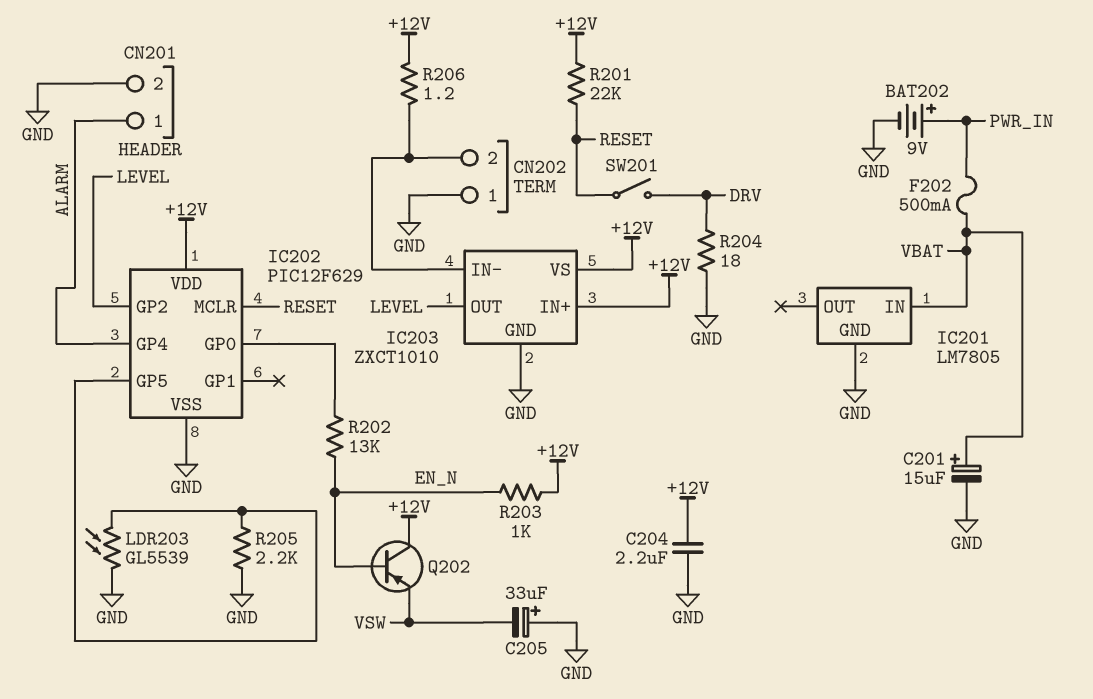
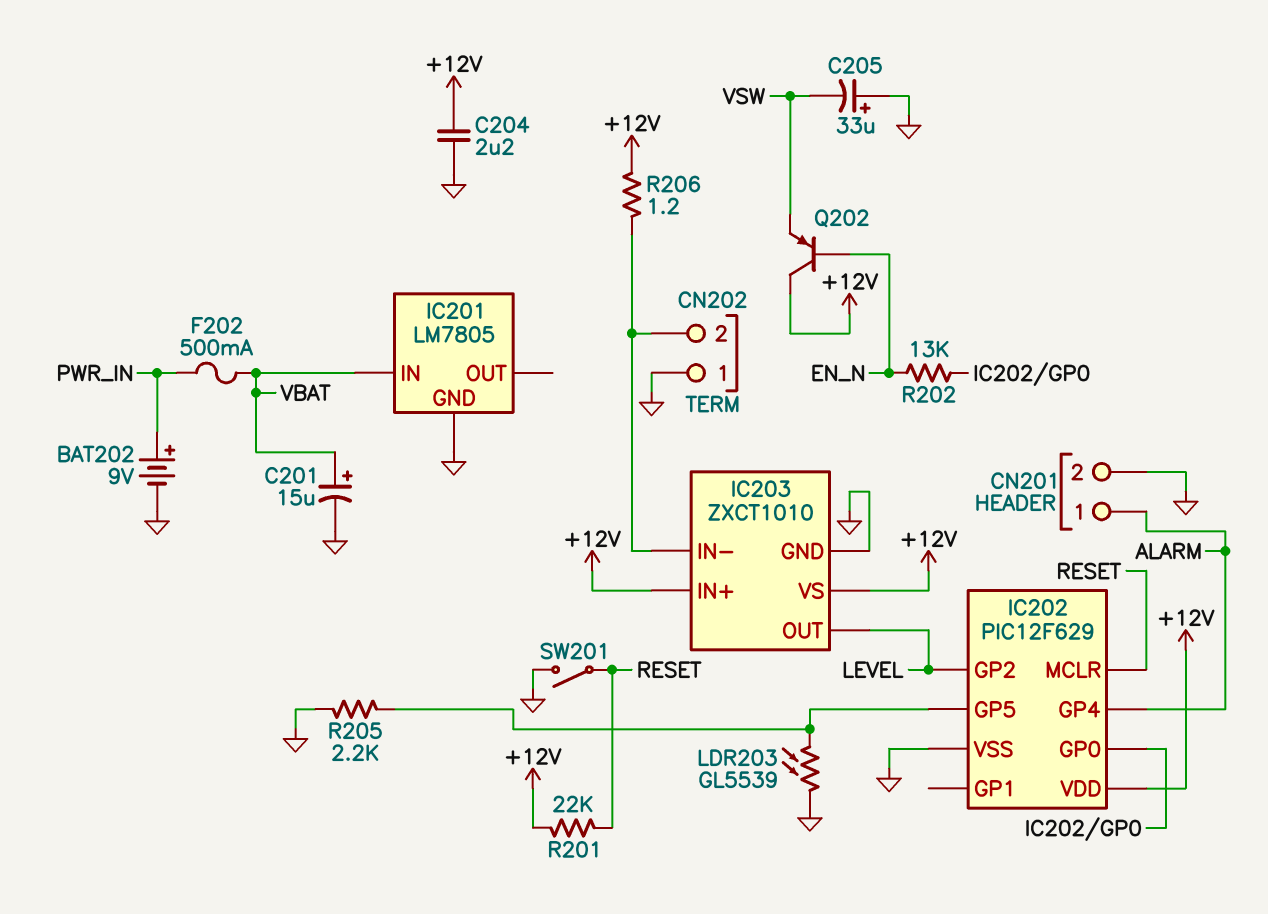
R203: 1k (+12V, EN_N) -> none
R204: 18 (DRV, GND) -> none
SW201: switch (DRV, RESET) -> switch (GND, RESET)

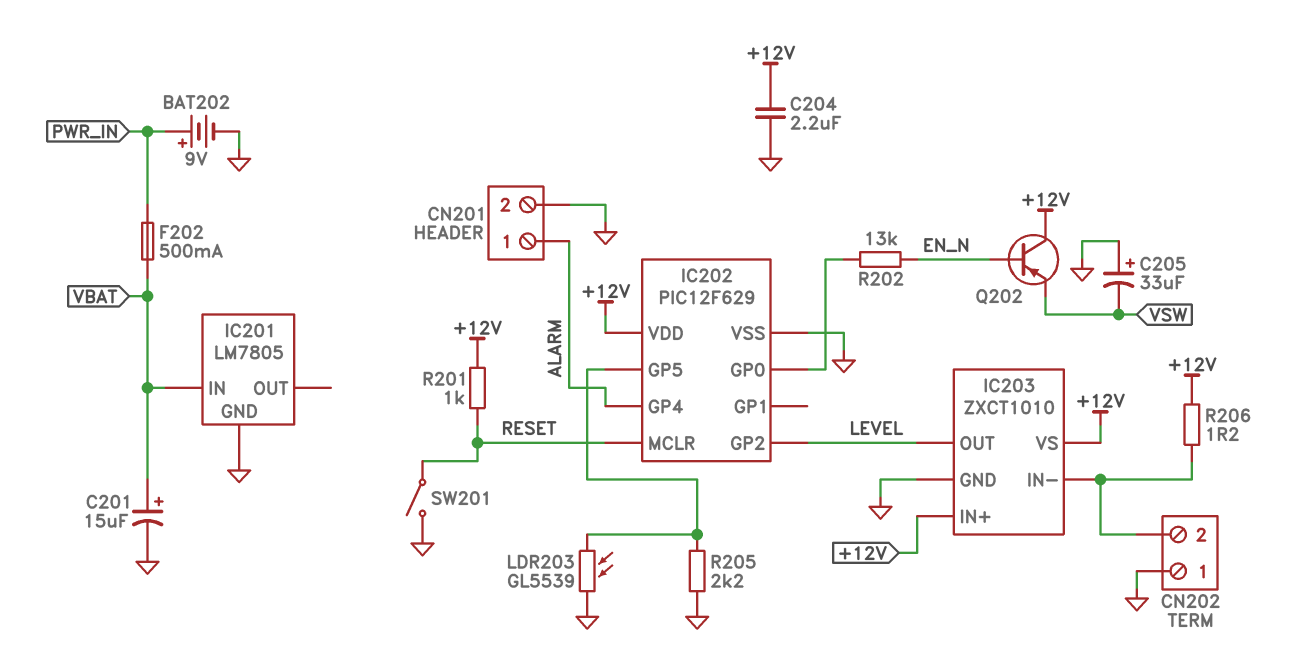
R201: 22k (+12V, RESET) -> 1k (+12V, RESET)

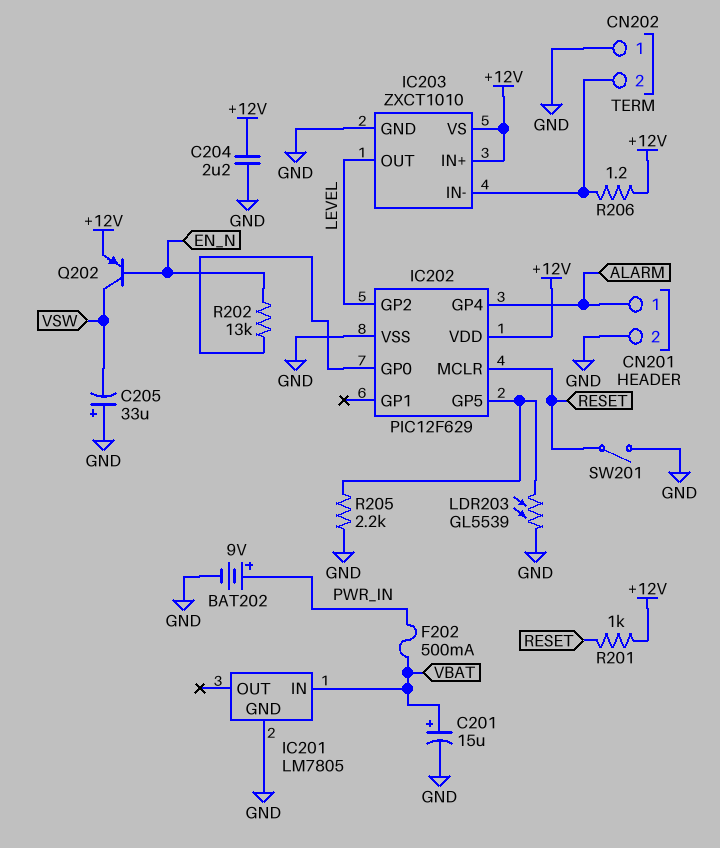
Q202: PNP (B EN_N, C +12V, E VSW) -> PNP (B EN_N, C VSW, E +12V)

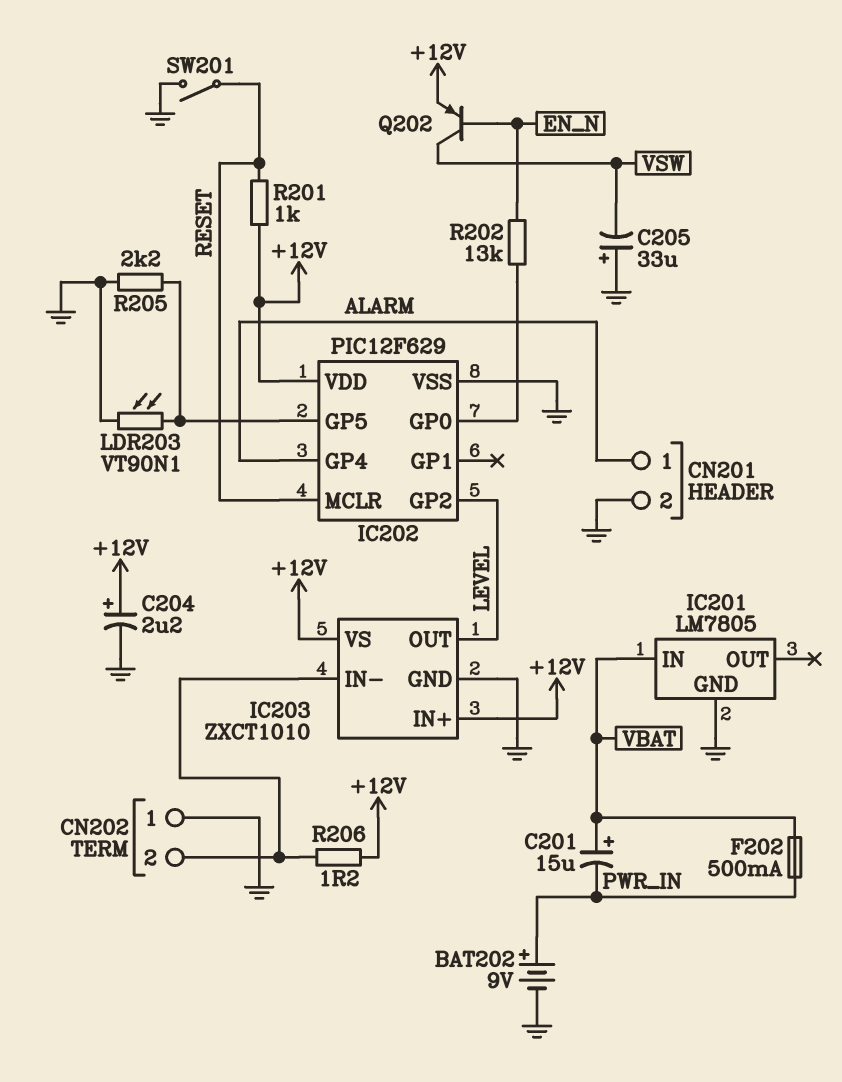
C201: 15uF (plus VBAT, minus GND) -> 15uF (plus VBAT, minus PWR_IN)
C204: 2.2uF (+12V, GND) -> 2.2uF (plus +12V, minus GND)
LDR203: GL5539 (GND, IC202/GP5) -> VT90N1 (GND, IC202/GP5)

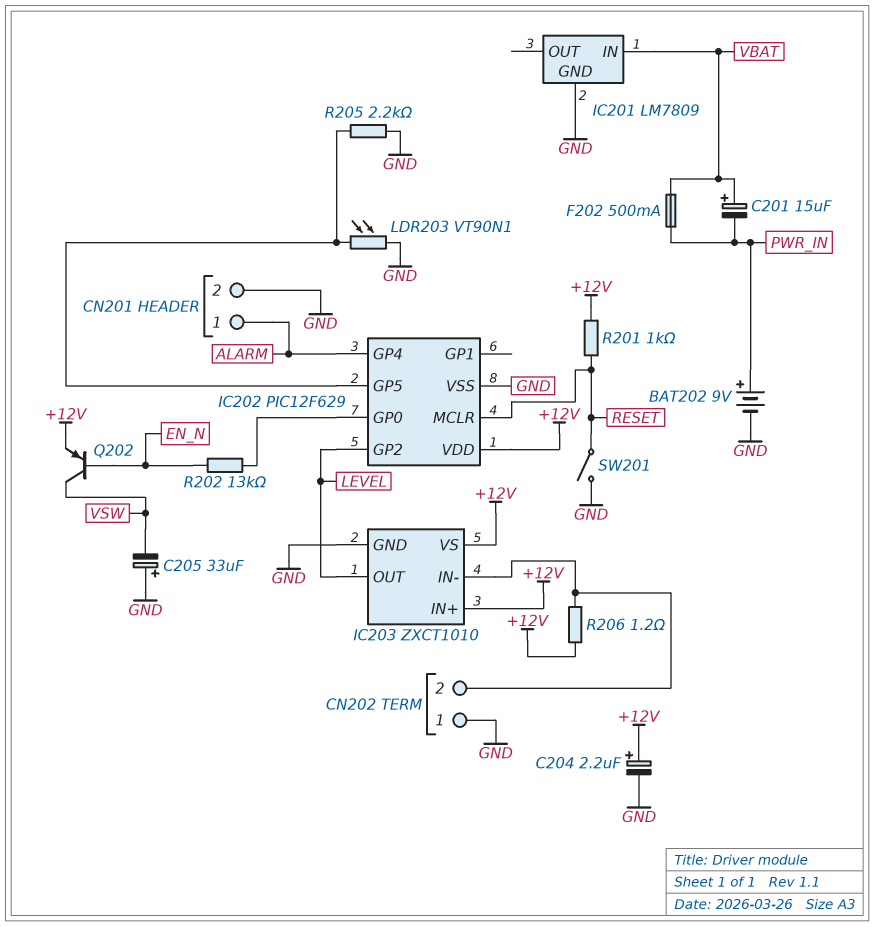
IC201: LM7805 -> LM7809

